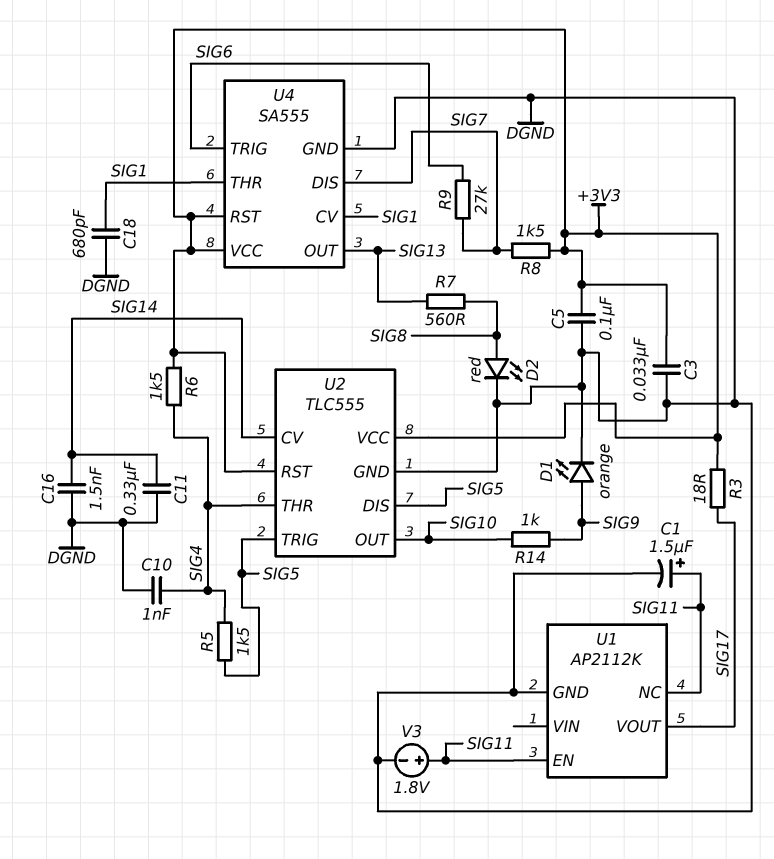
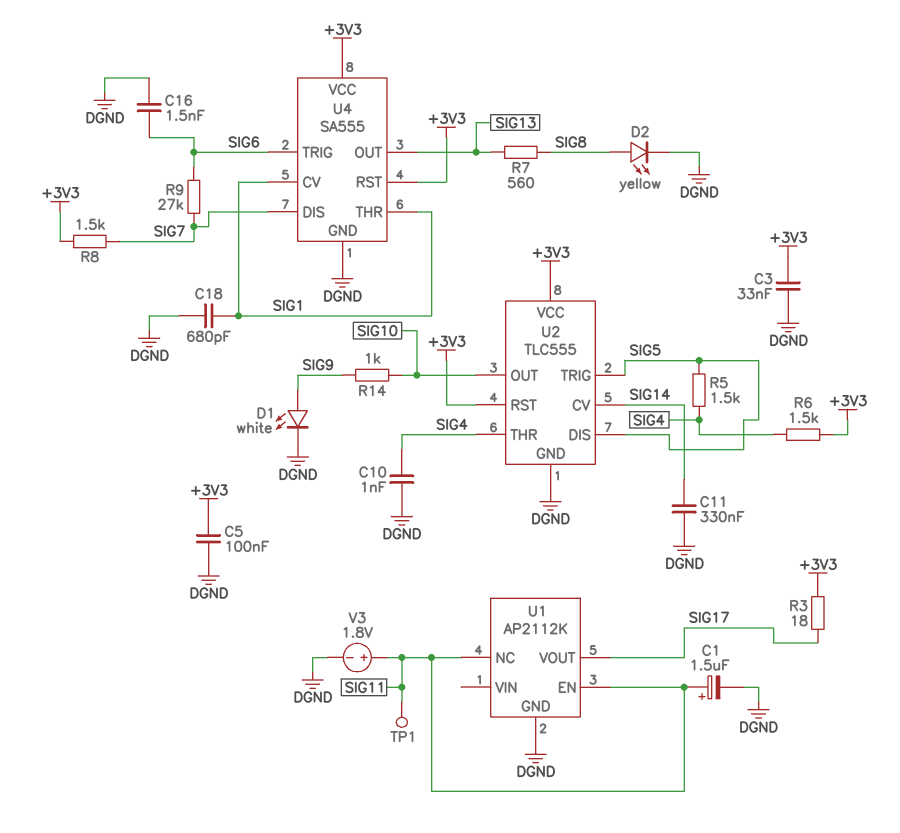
C16: 1.5nF (DGND, SIG14) -> 1.5nF (DGND, SIG6)
D1: LED orange (A SIG9, K DGND) -> LED white (A SIG9, K DGND)
D2: LED red (A SIG8, K DGND) -> LED yellow (A SIG8, K DGND)
TP1: none -> test point (SIG11)

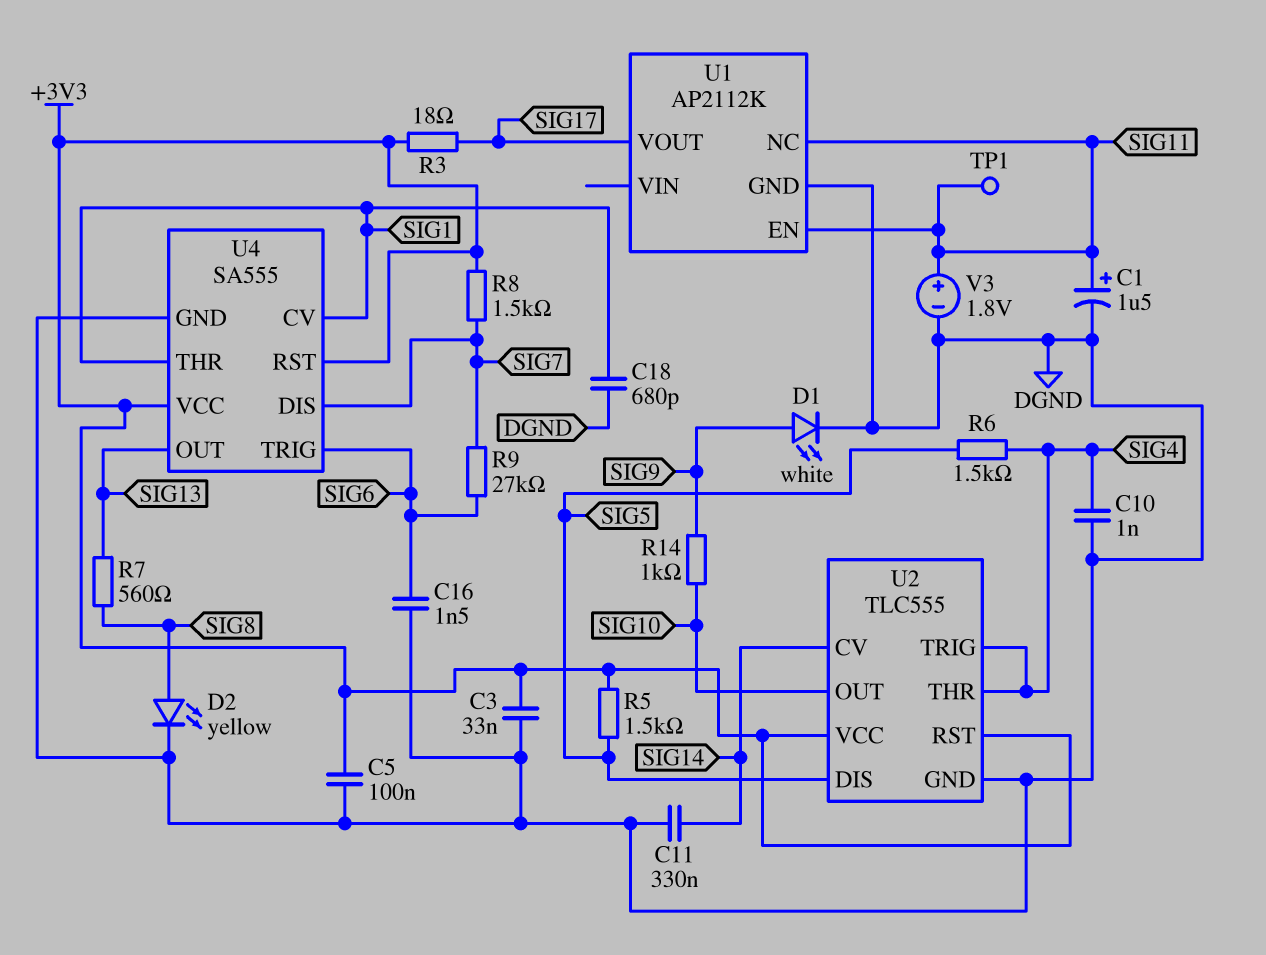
R5: 1.5k (SIG4, SIG5) -> 1.5k (+3V3, SIG5)
R6: 1.5k (+3V3, SIG4) -> 1.5k (SIG4, SIG5)
U2 pin TRIG: SIG5 -> SIG4

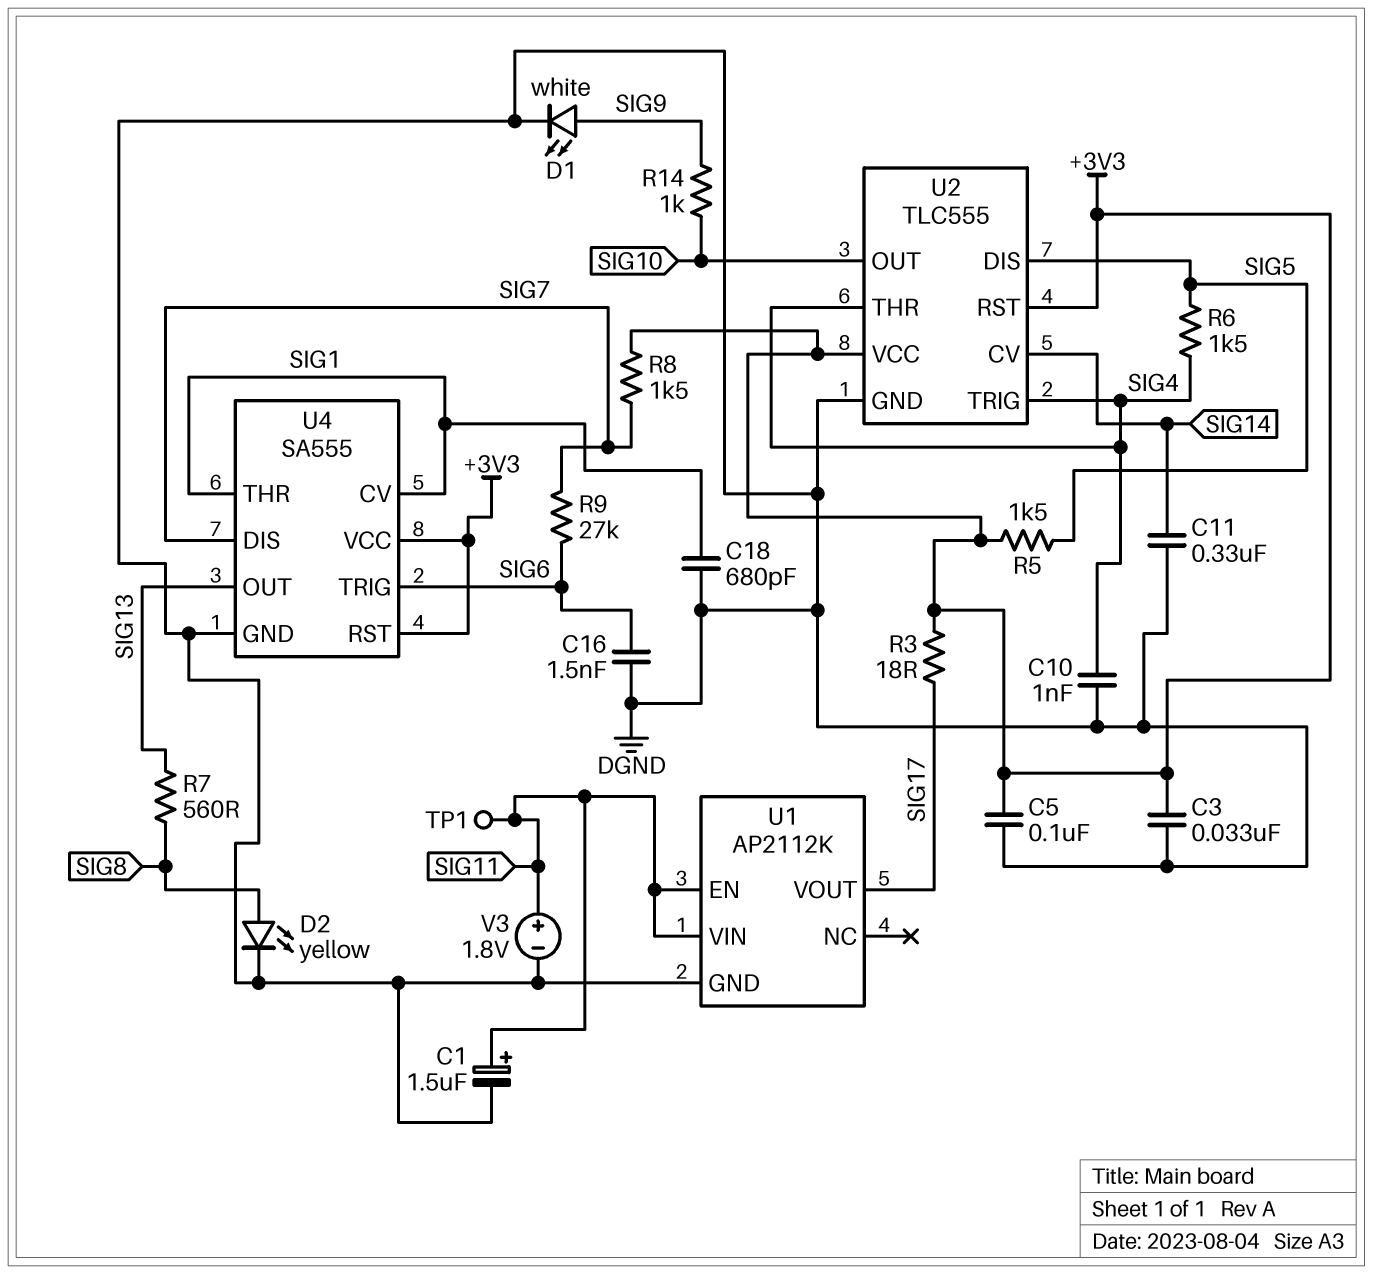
U1 pin NC: SIG11 -> none
U1 pin VIN: none -> SIG11

